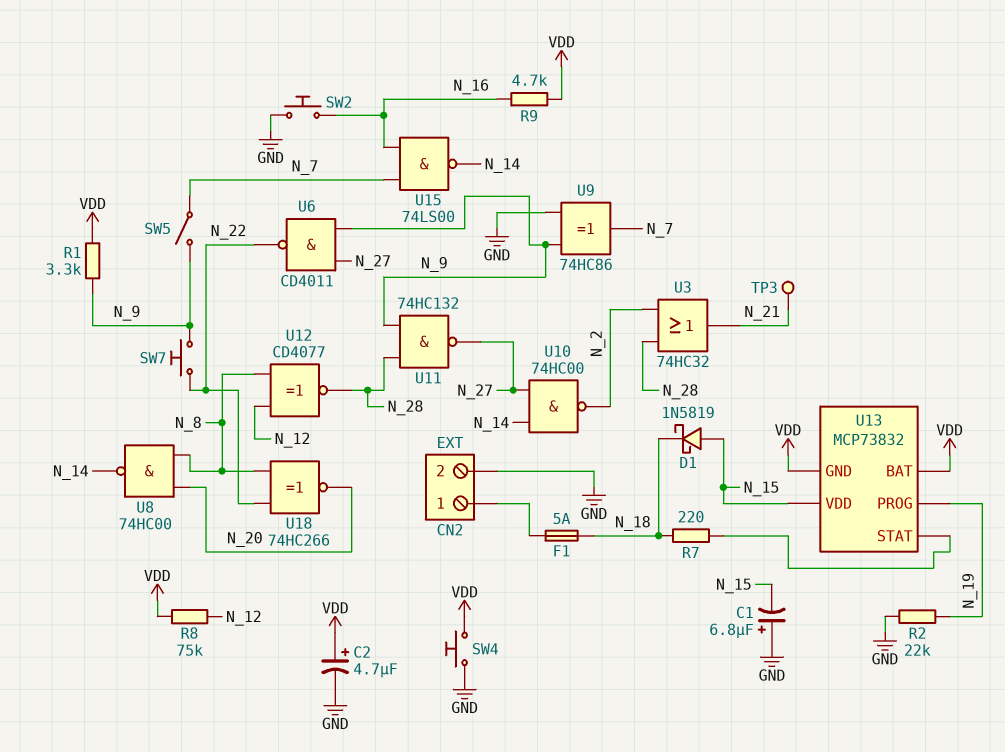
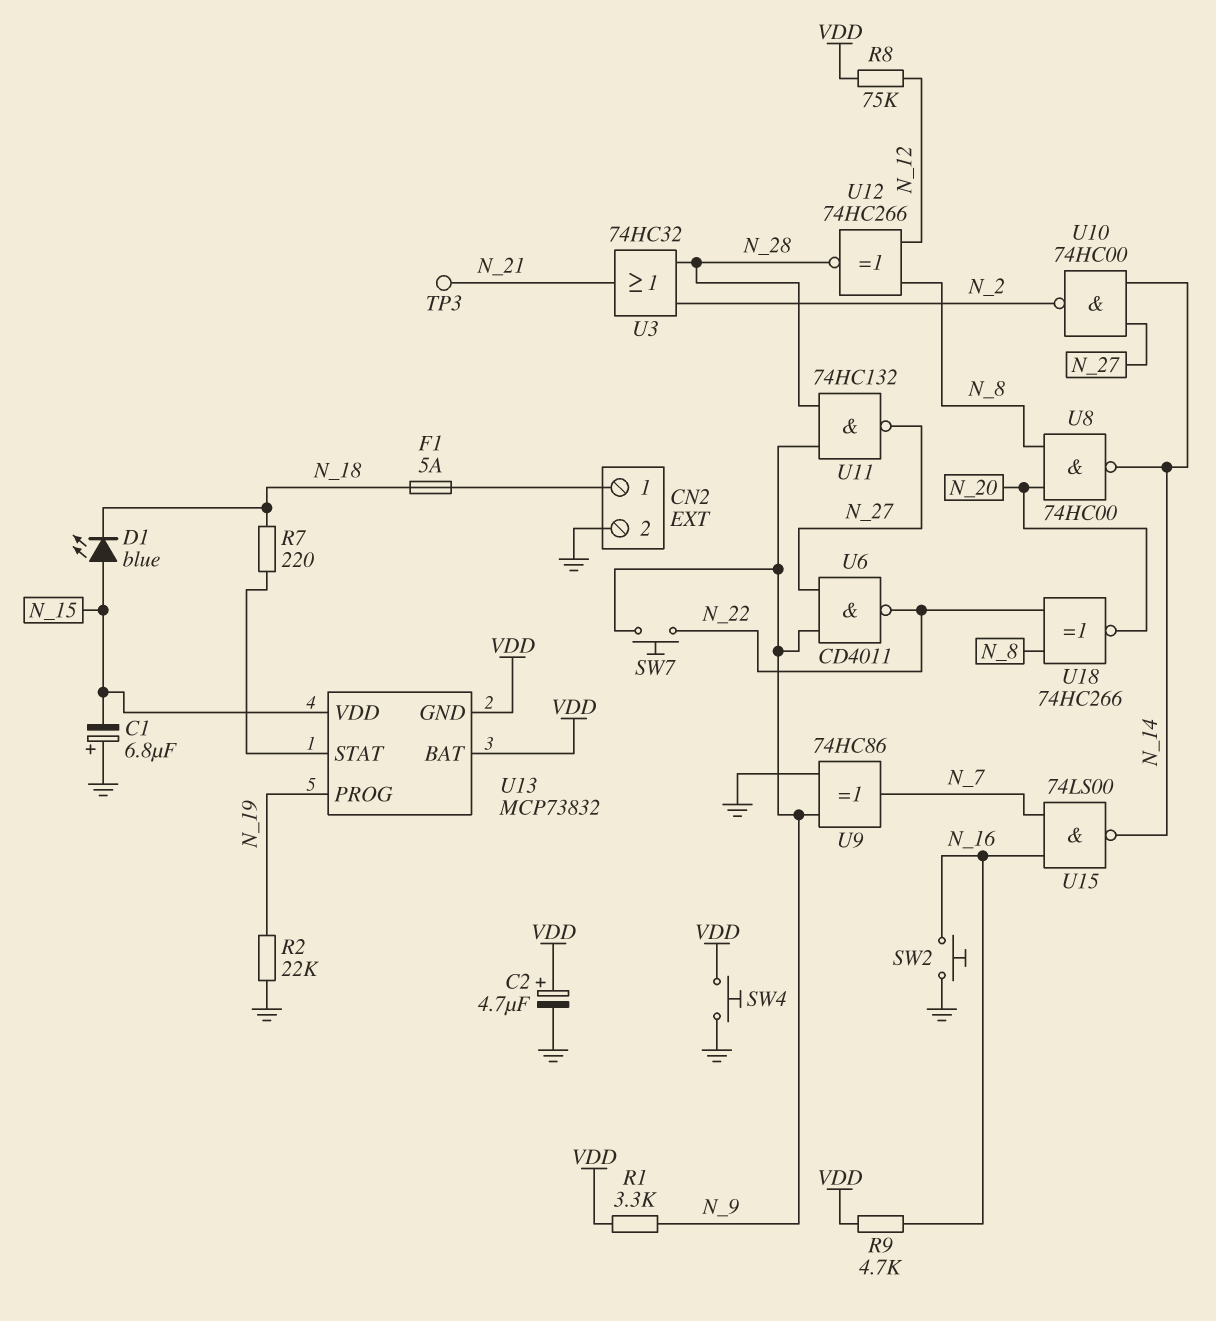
D1: schottky 1N5819 (A N_15, K N_18) -> LED blue (A N_15, K N_18)
SW5: switch (N_7, N_9) -> none
U12: XNOR CD4077 (in N_8, in N_12, out N_28) -> XNOR 74HC266 (in N_8, in N_12, out N_28)

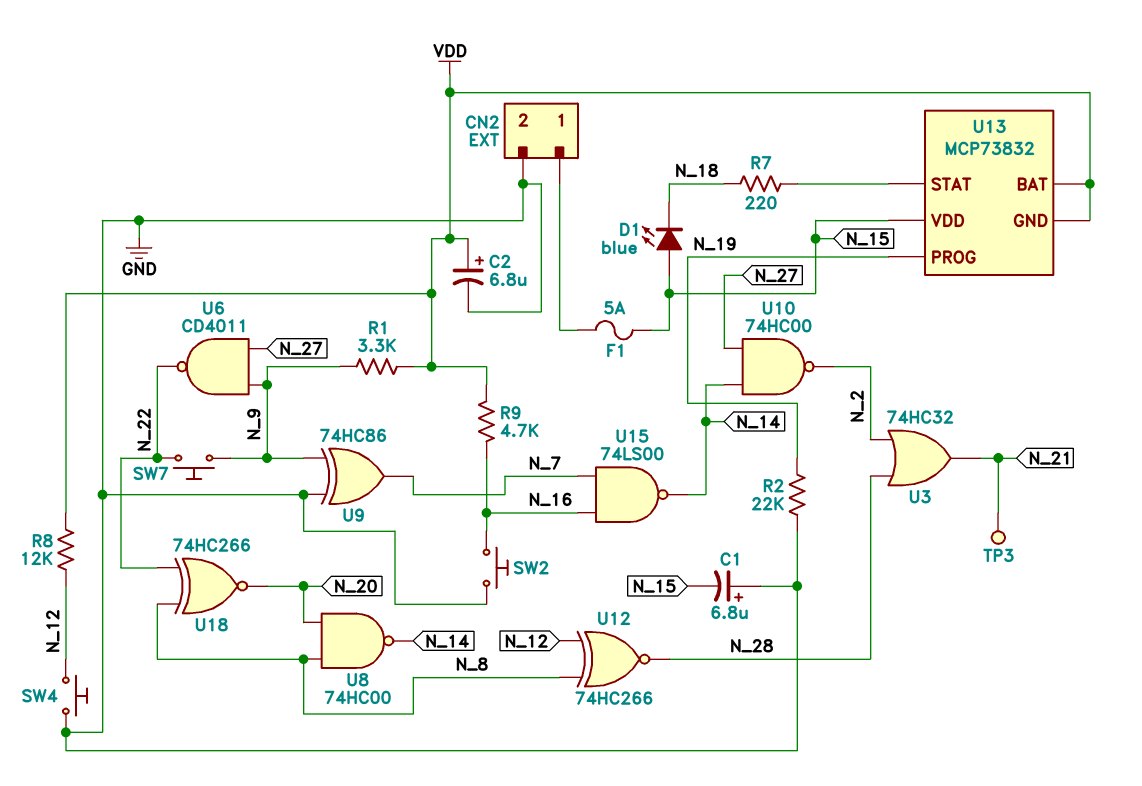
C2: 4.7uF (plus VDD, minus GND) -> 6.8uF (plus VDD, minus GND)
F1: 5A (CN2/1, N_18) -> 5A (CN2/1, N_15)
R8: 75k (N_12, VDD) -> 12k (N_12, VDD)
SW4: button (GND, VDD) -> button (GND, N_12)
U11: NAND 74HC132 (in N_9, in N_28, out N_27) -> none

